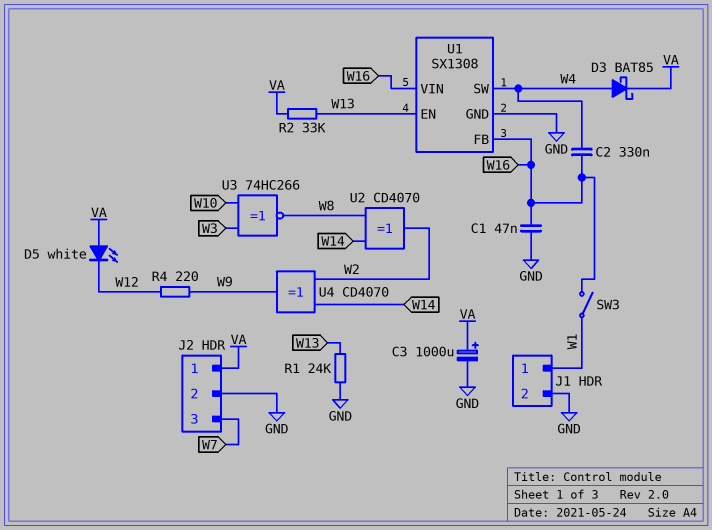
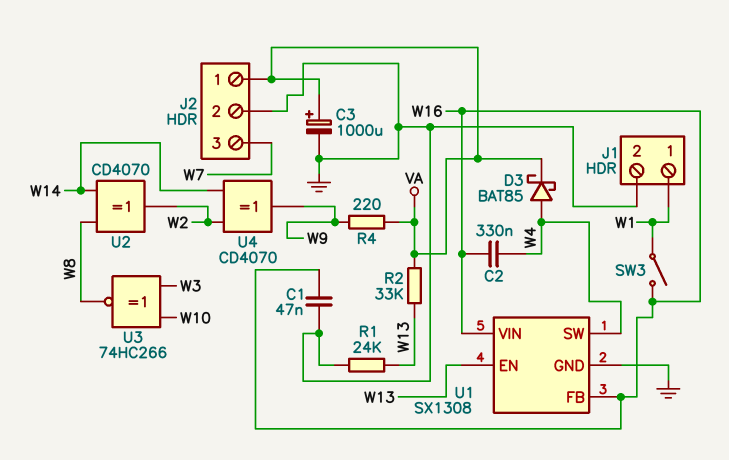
D5: LED white (A VA, K W12) -> none
R4: 220 (W9, W12) -> 220 (VA, W9)

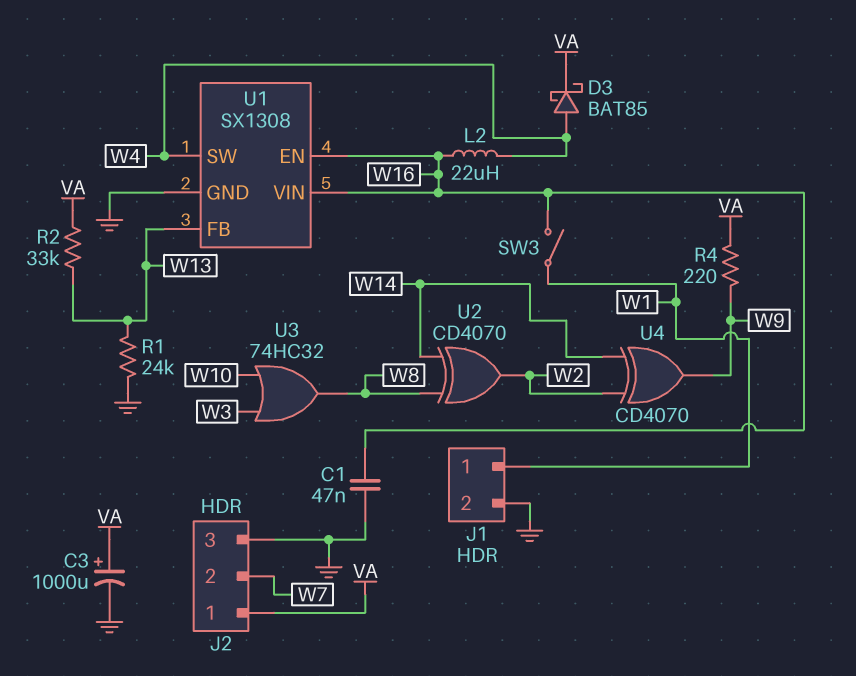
C2: 330nF (W4, W16) -> none
J2 pin 2: GND -> W7
J2 pin 3: W7 -> GND
L2: none -> 22uH (W4, W16)
U1 pin EN: W13 -> W16
U1 pin FB: W16 -> W13
U3: XNOR 74HC266 (in W3, in W10, out W8) -> OR 74HC32 (in W3, in W10, out W8)

